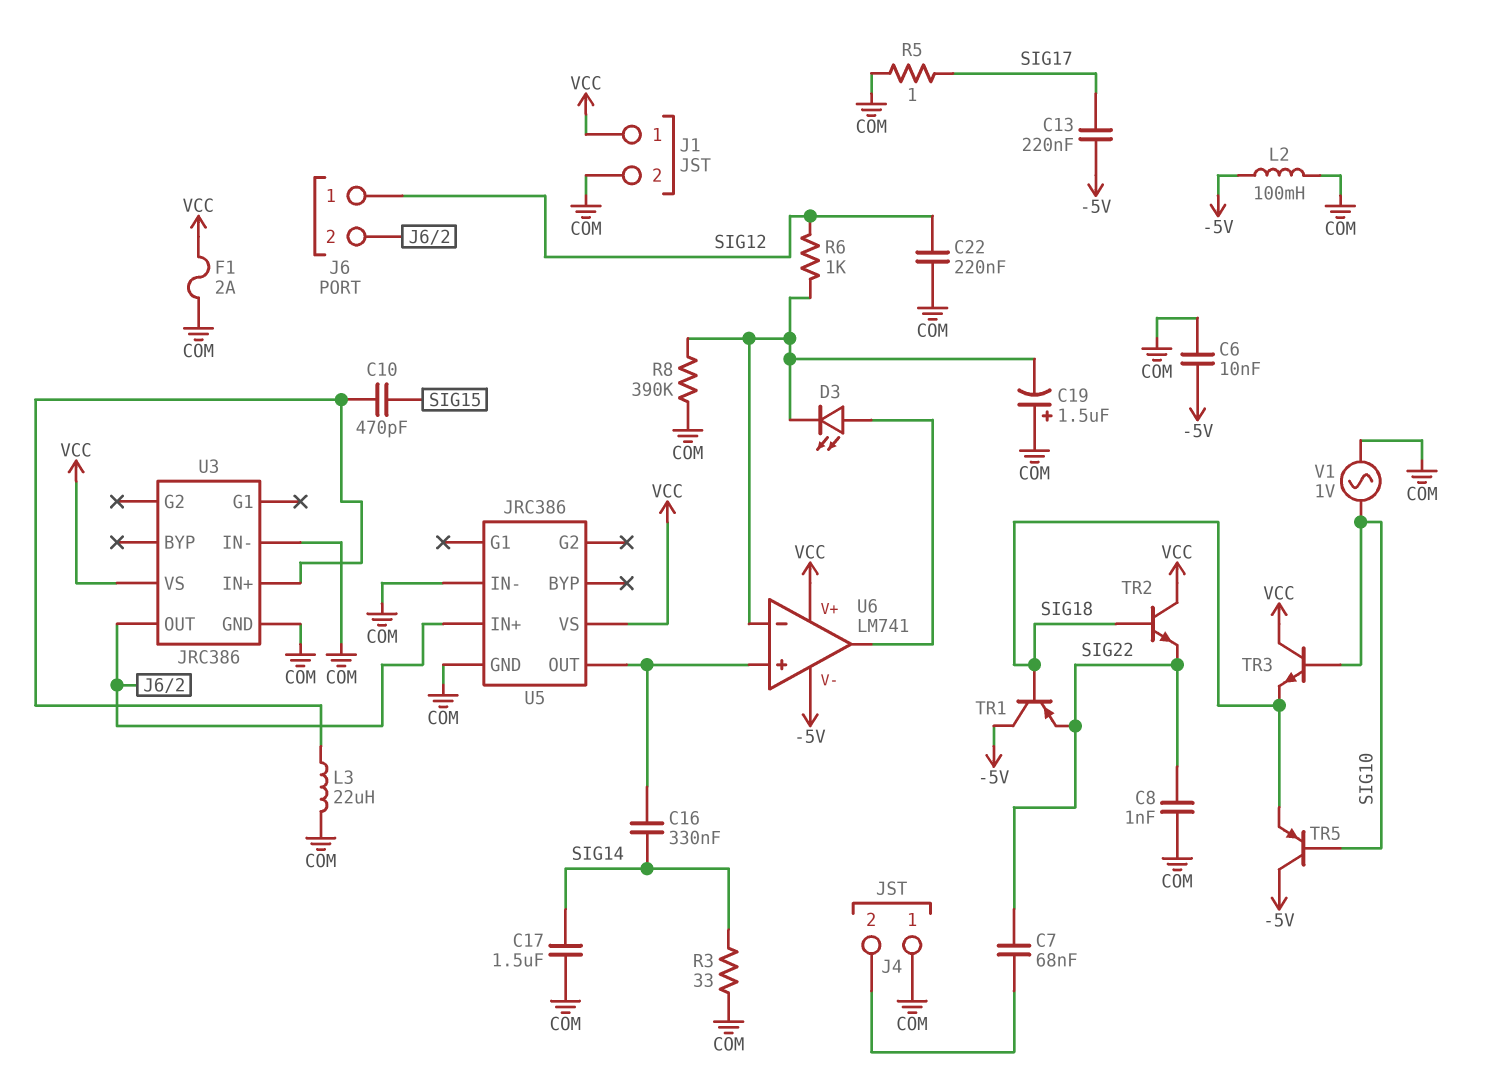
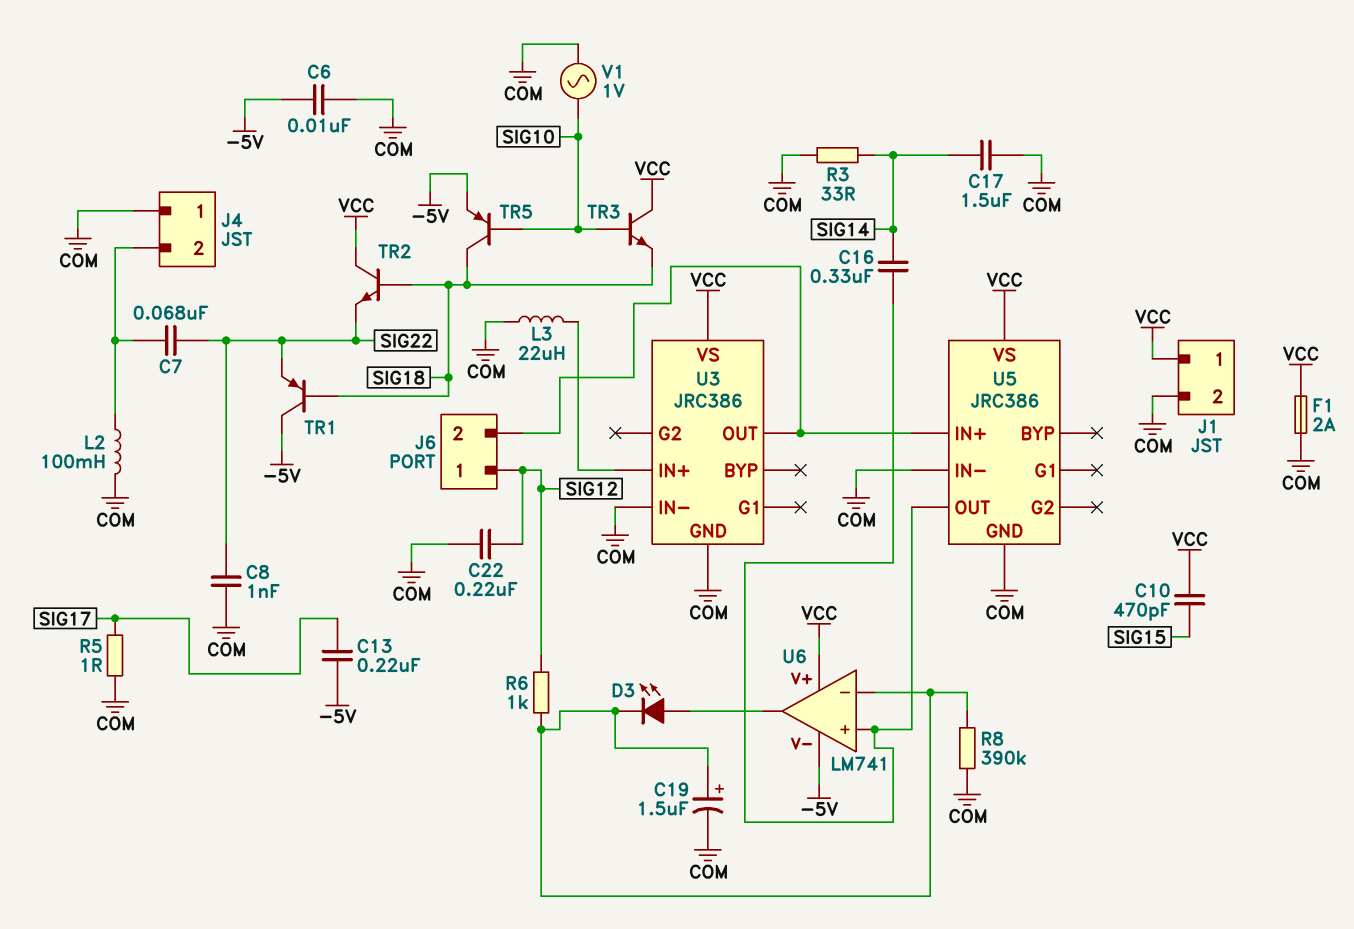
C10: 470pF (SIG15, U3/IN+) -> 470pF (SIG15, VCC)
C19: 1.5uF (plus COM, minus U6/in-) -> 1.5uF (plus U6/in-, minus COM)
L2: 100mH (-5V, COM) -> 100mH (COM, J4/2)
TR5: PNP (B SIG10, C -5V, E SIG18) -> PNP (B SIG10, C SIG18, E -5V)

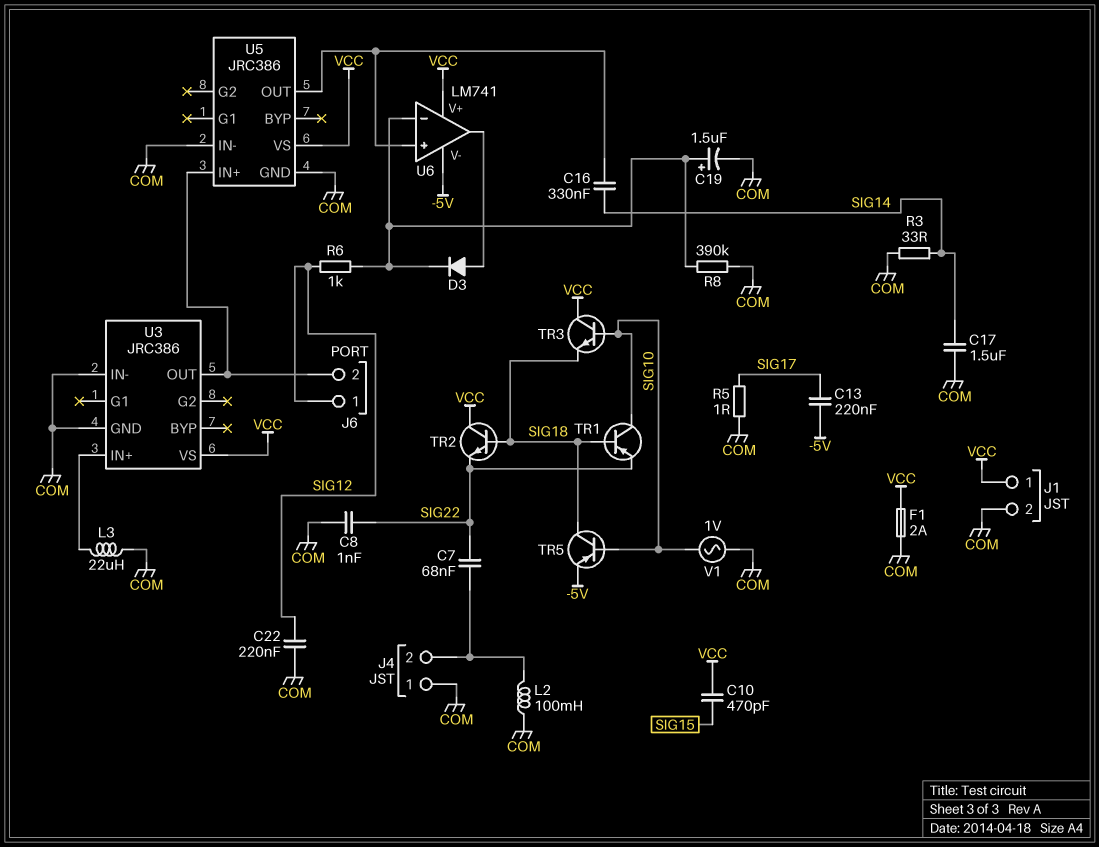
C6: 10nF (-5V, COM) -> none
D3: LED (A U6/out, K U6/in-) -> diode (A U6/out, K U6/in-)
TR1: PNP (B SIG18, C -5V, E SIG22) -> PNP (B SIG18, C SIG10, E SIG22)

